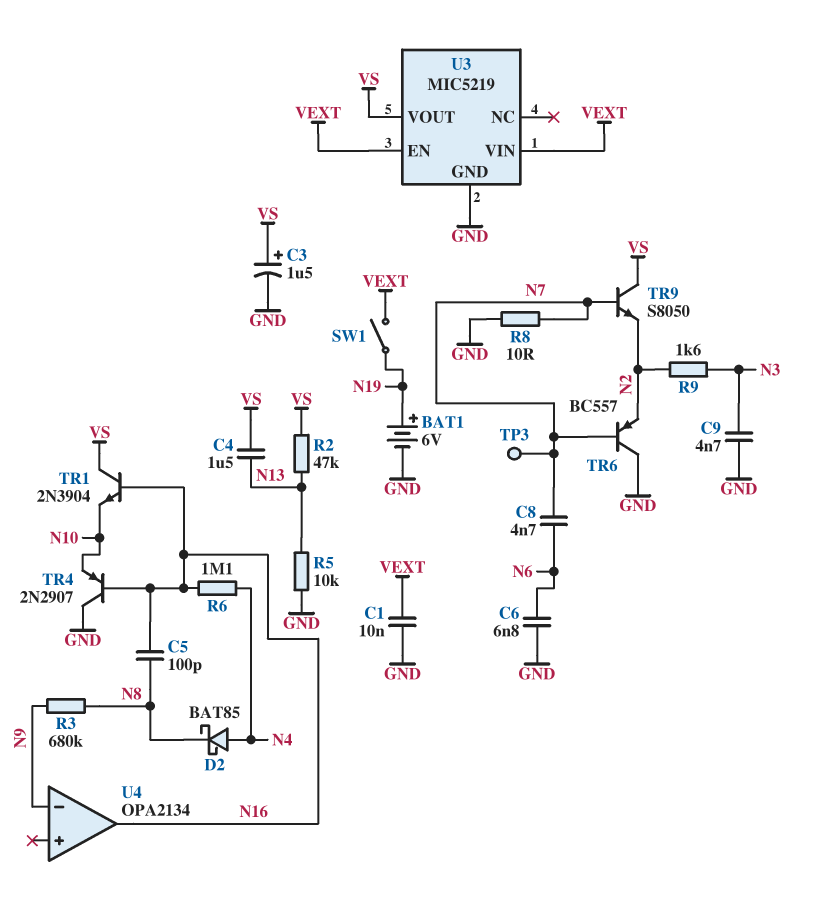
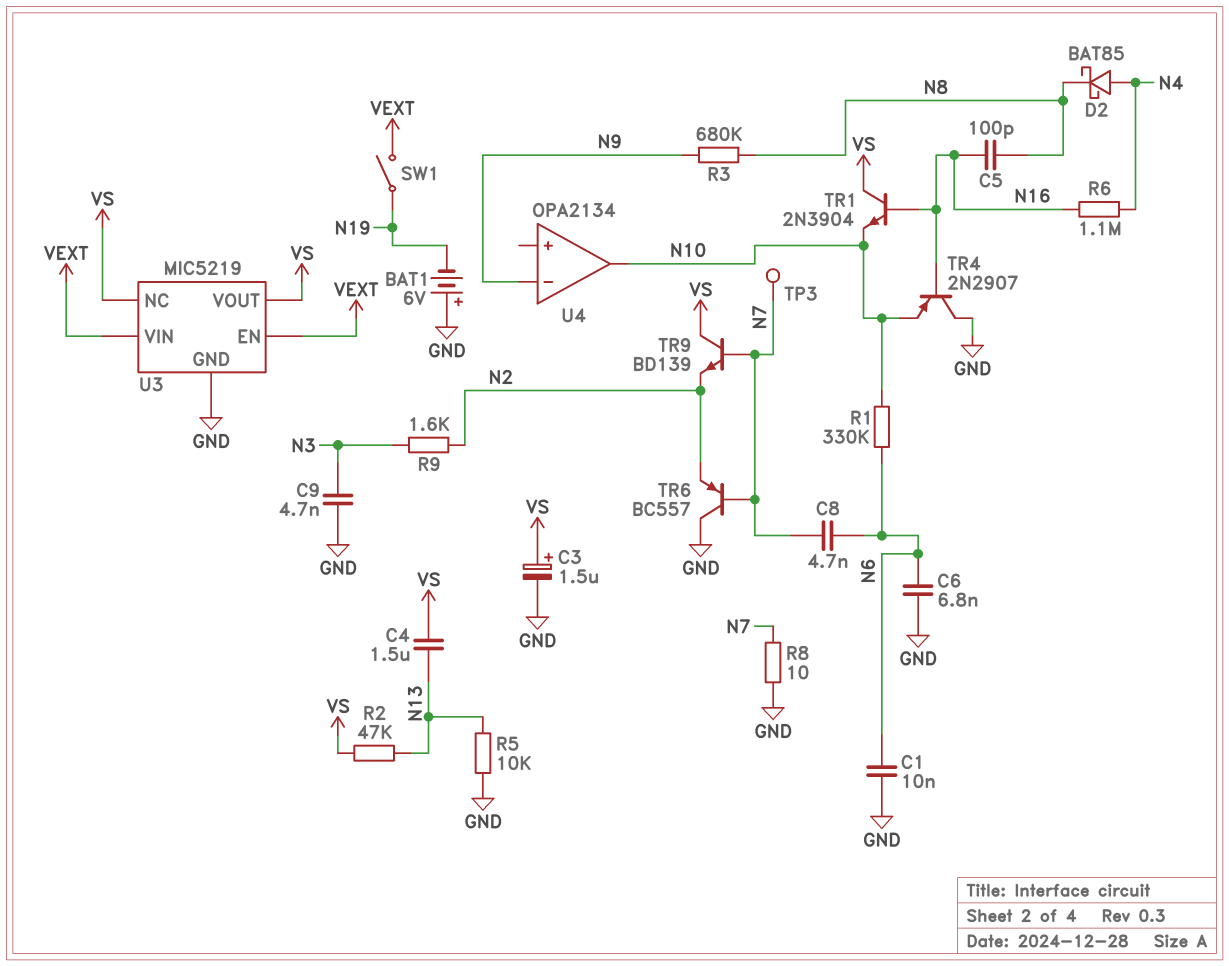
BAT1: 6V (plus N19, minus GND) -> 6V (plus GND, minus N19)
C1: 10nF (GND, VEXT) -> 10nF (GND, N6)
R1: none -> 330k (N6, N10)
TR9: NPN S8050 (B N7, C VS, E N2) -> NPN BD139 (B N7, C VS, E N2)
U3 pin NC: none -> VS
U4 pin out: N16 -> N10

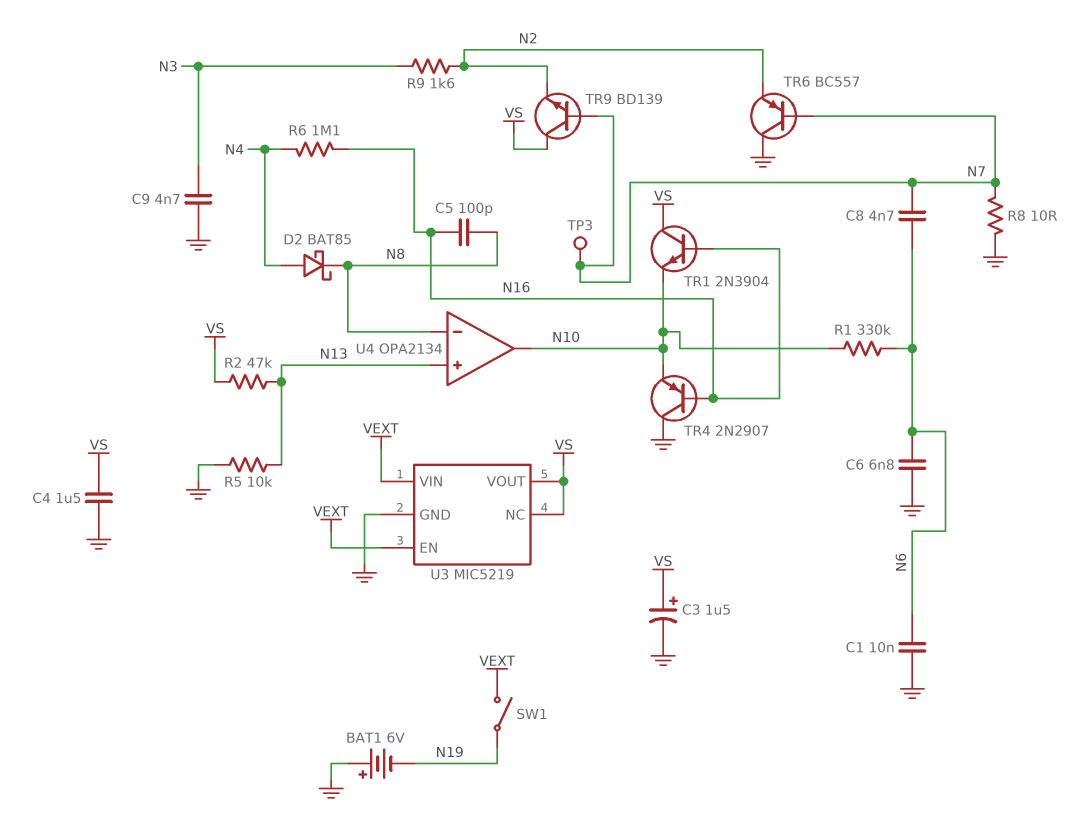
C4: 1.5uF (N13, VS) -> 1.5uF (GND, VS)
R3: 680k (N8, N9) -> none
U4 pin in+: none -> N13
U4 pin in-: N9 -> N8

